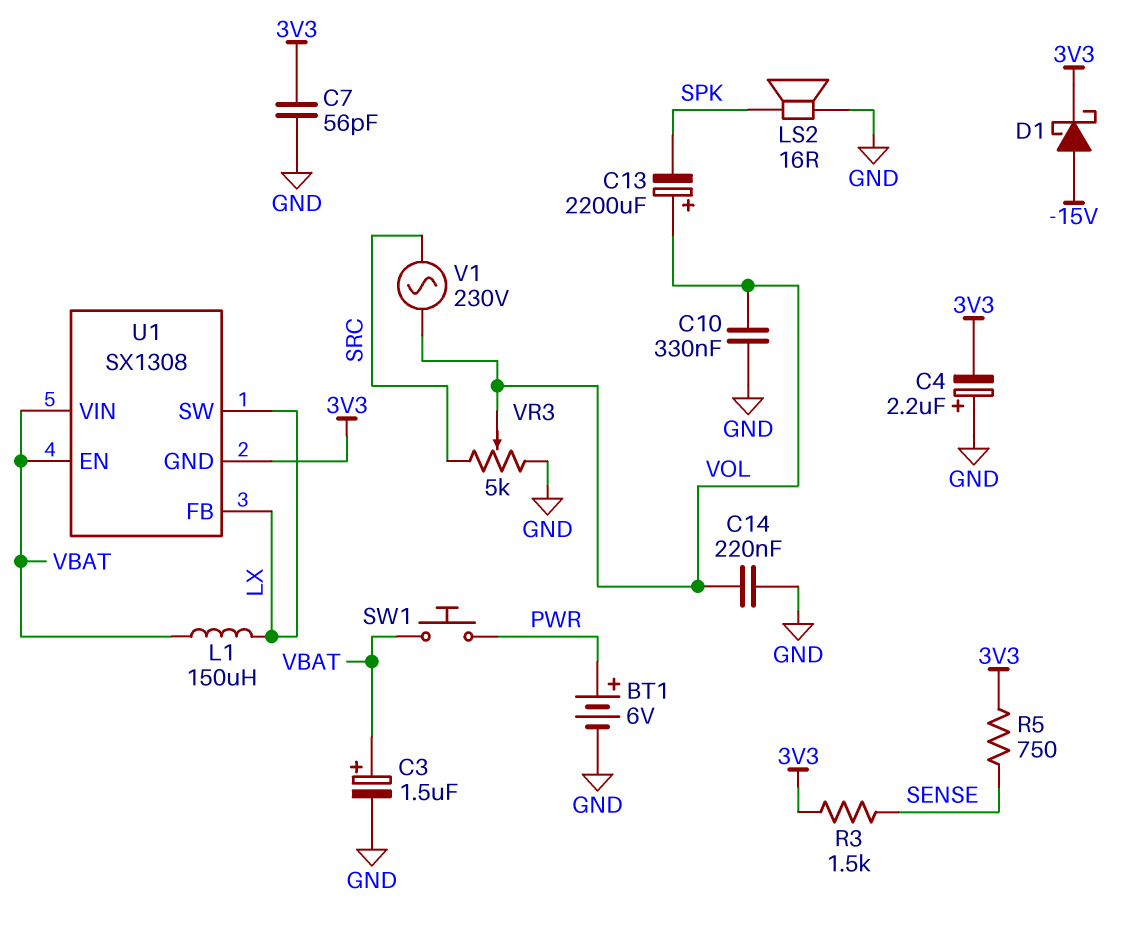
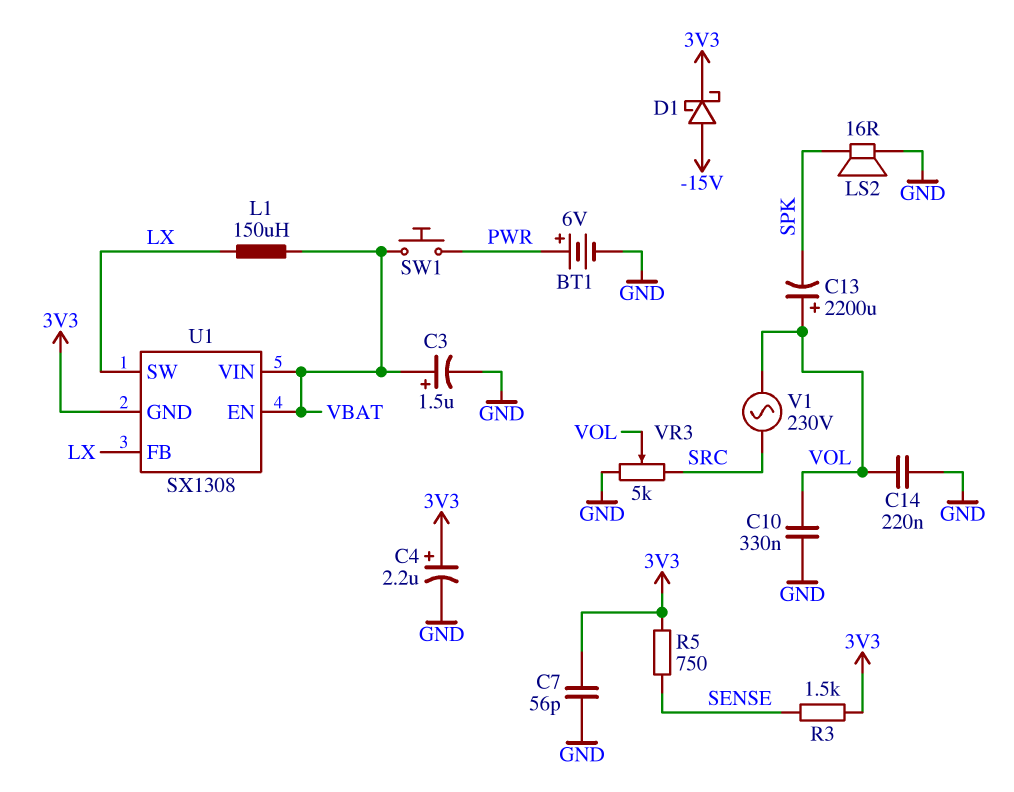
C4: 2.2uF (plus GND, minus 3V3) -> 2.2uF (plus 3V3, minus GND)

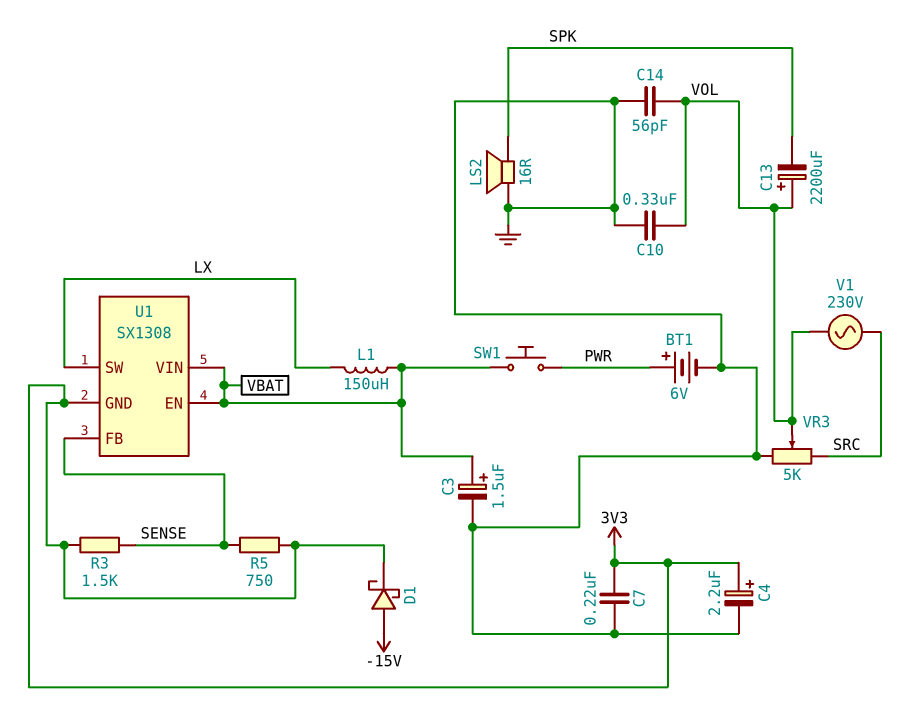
C7: 56pF (3V3, GND) -> 220nF (3V3, GND)
C14: 220nF (GND, VOL) -> 56pF (GND, VOL)
U1 pin FB: LX -> SENSE

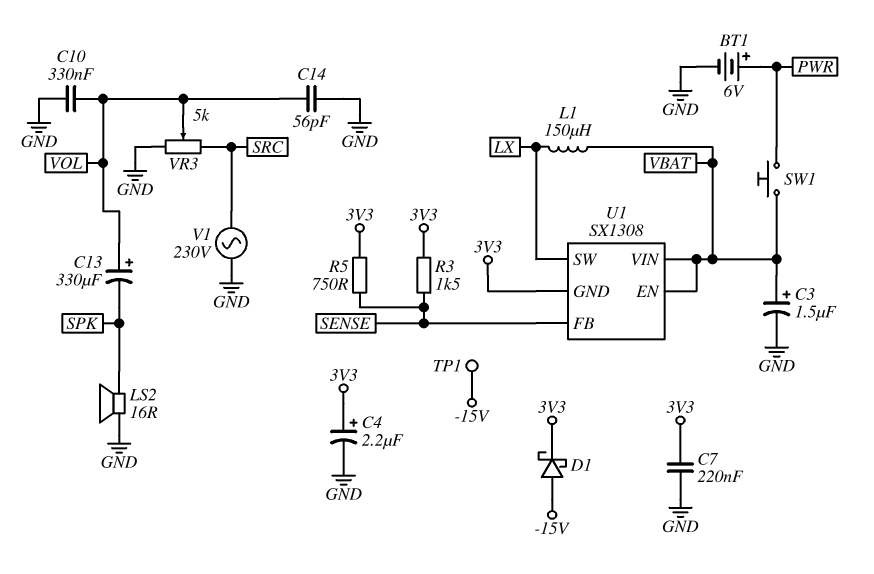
C13: 2200uF (plus VOL, minus SPK) -> 330uF (plus VOL, minus SPK)
TP1: none -> test point (-15V)
V1: AC 230V (SRC, VOL) -> AC 230V (GND, SRC)

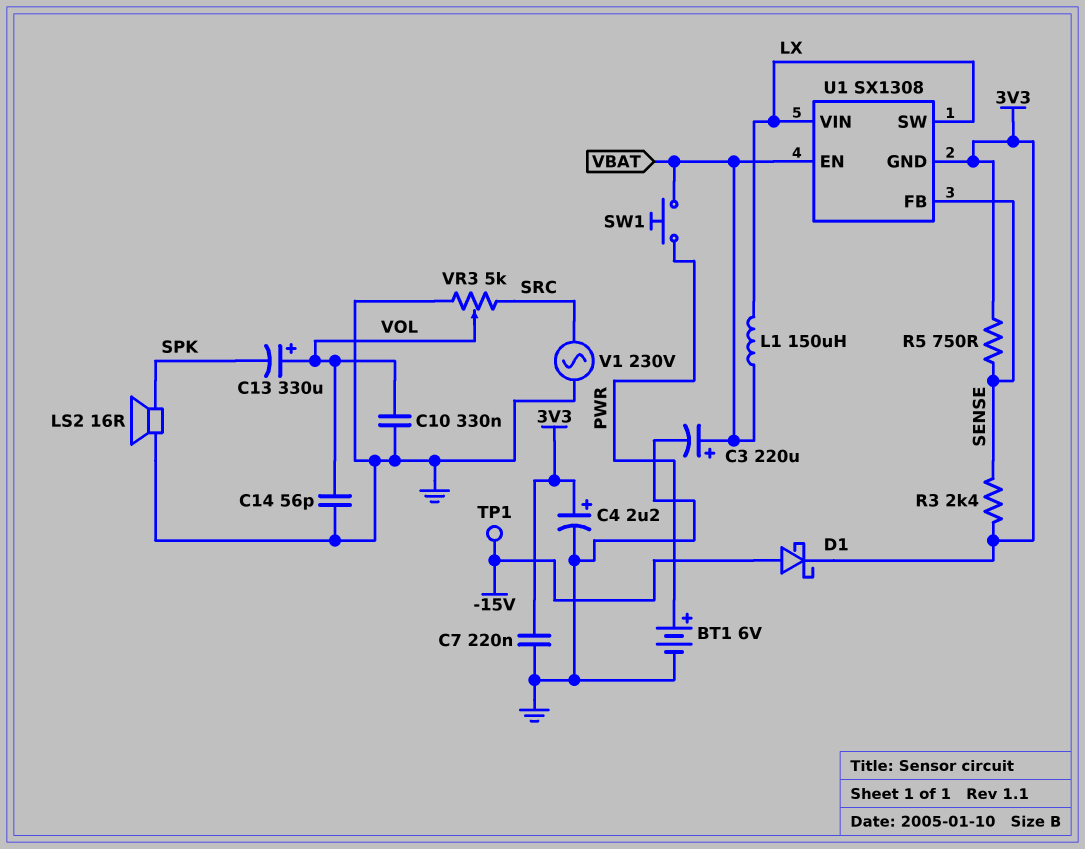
C3: 1.5uF (plus VBAT, minus GND) -> 220uF (plus VBAT, minus GND)
R3: 1.5k (3V3, SENSE) -> 2.4k (3V3, SENSE)
U1 pin VIN: VBAT -> LX

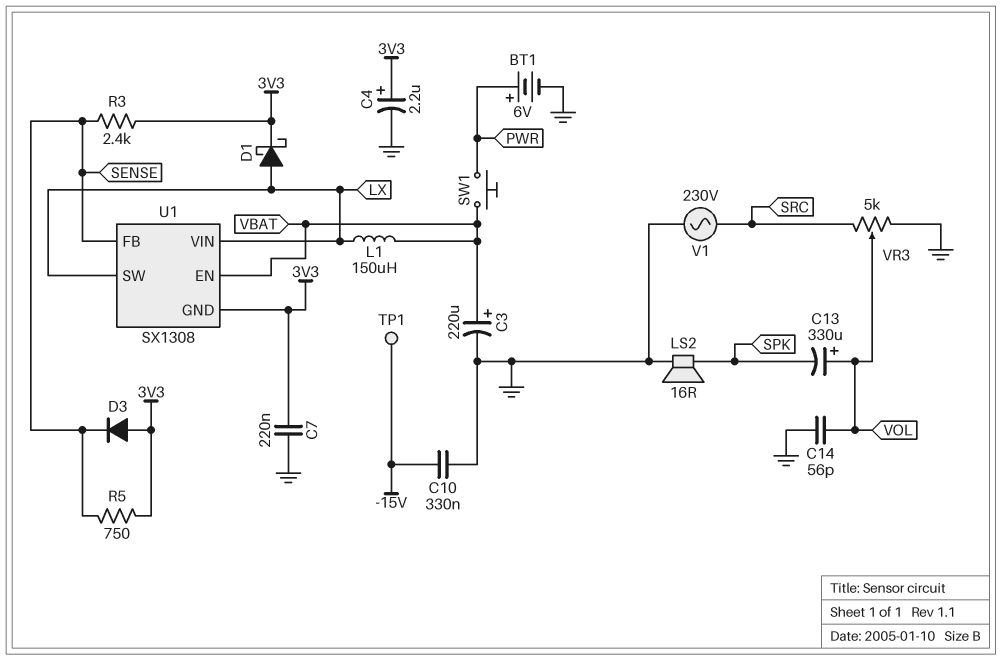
C10: 330nF (GND, VOL) -> 330nF (-15V, GND)
D1: schottky (A -15V, K 3V3) -> schottky (A LX, K 3V3)
D3: none -> diode (A 3V3, K SENSE)

